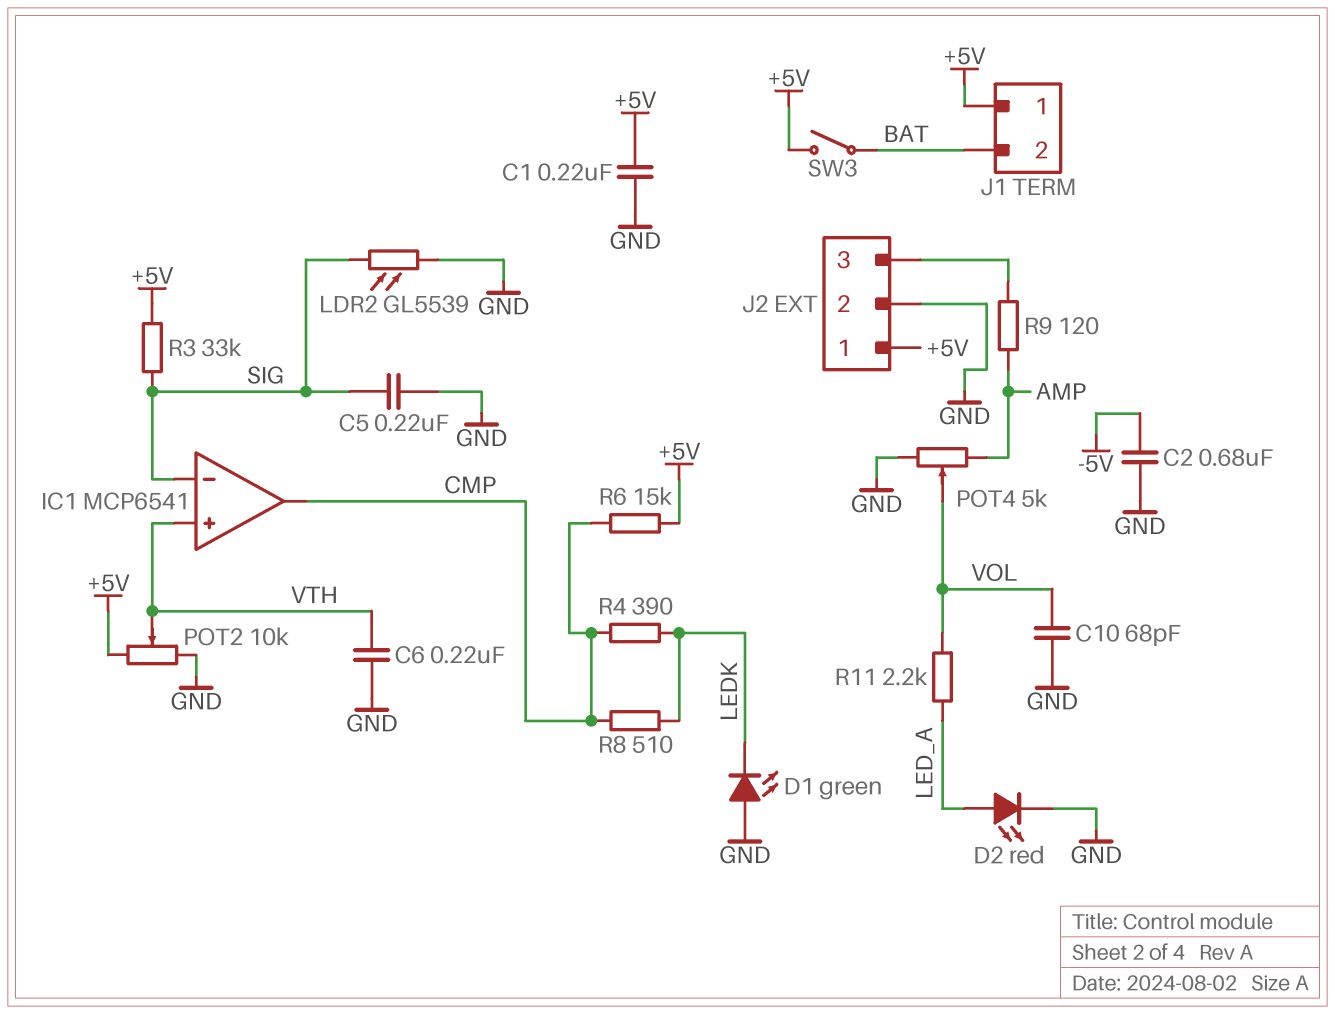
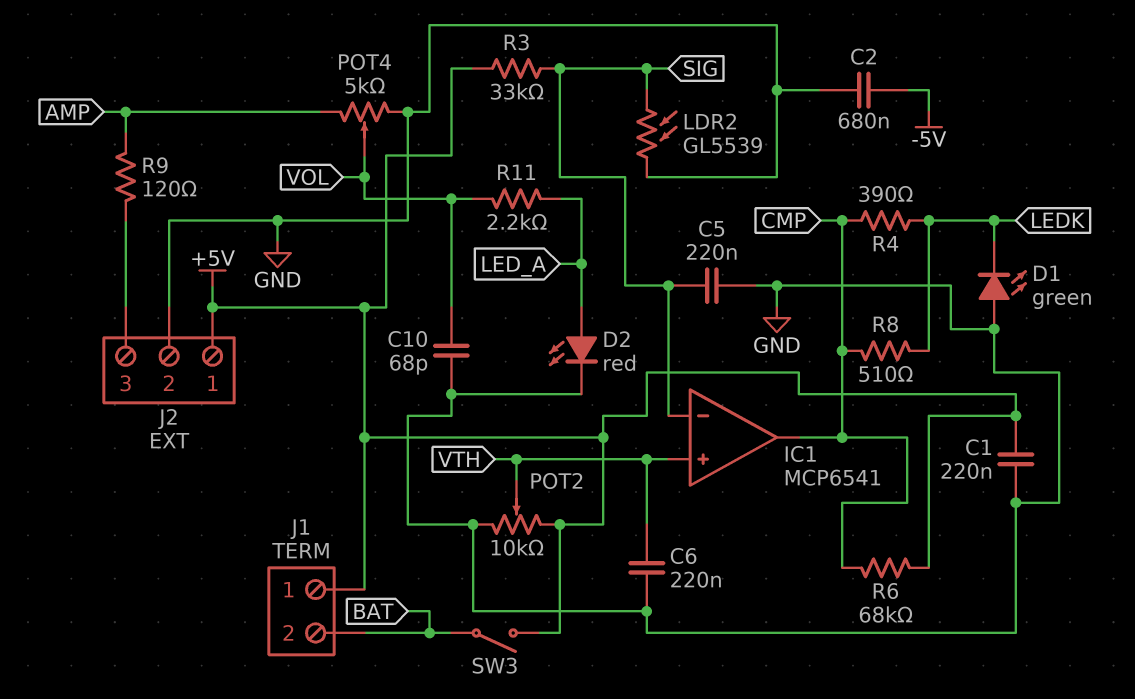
R6: 15k (+5V, CMP) -> 68k (+5V, CMP)

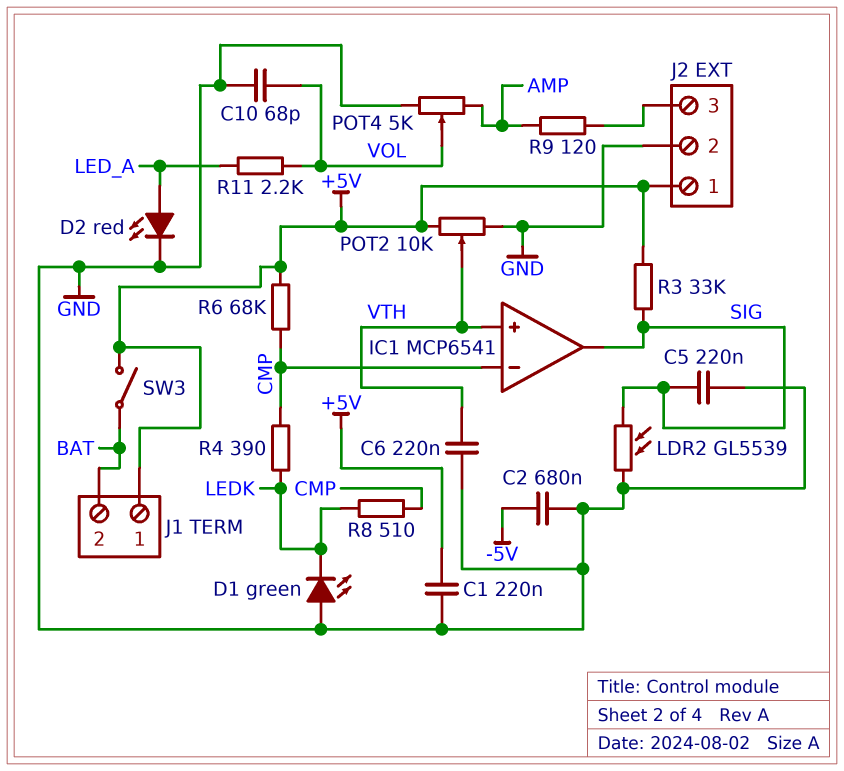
IC1 pin in-: SIG -> CMP
IC1 pin out: CMP -> SIG

